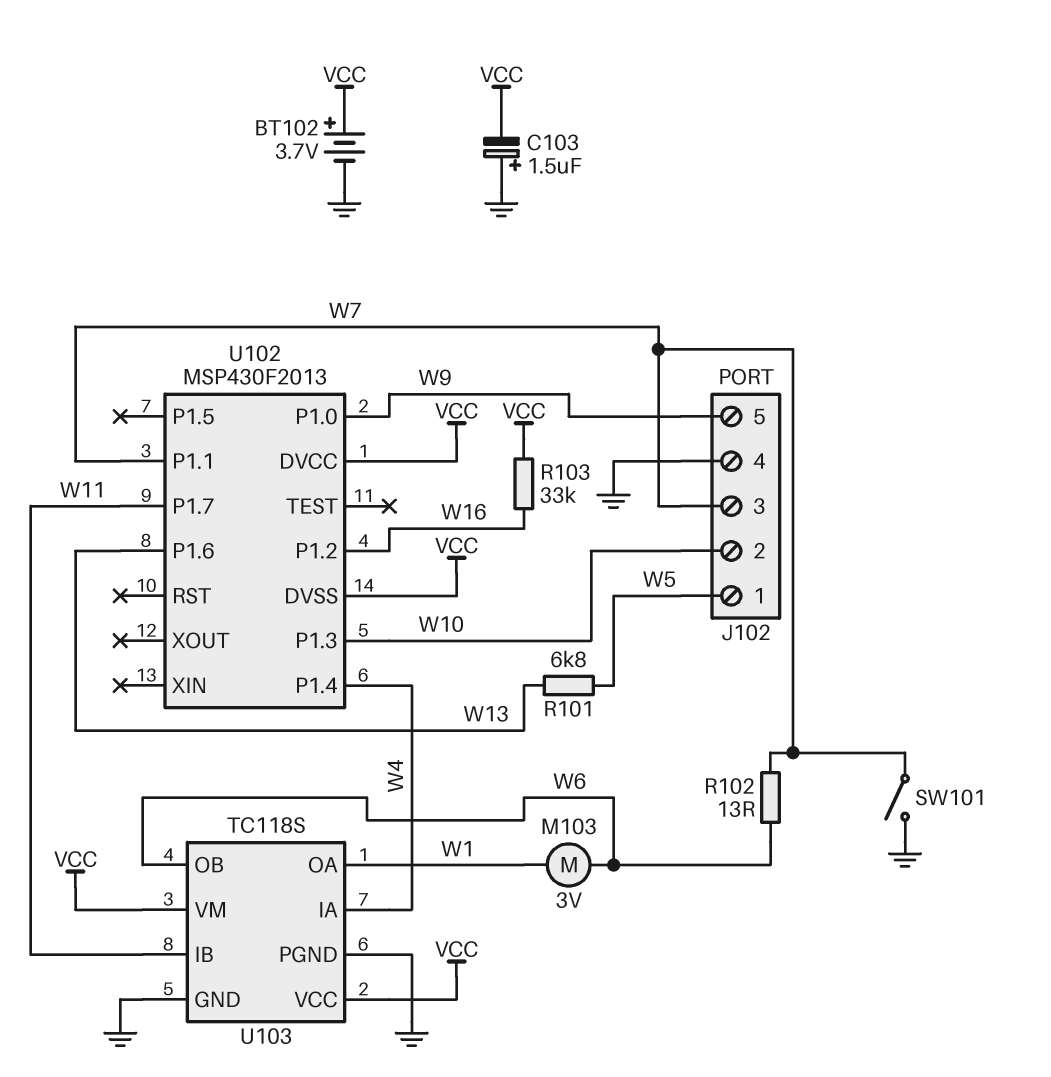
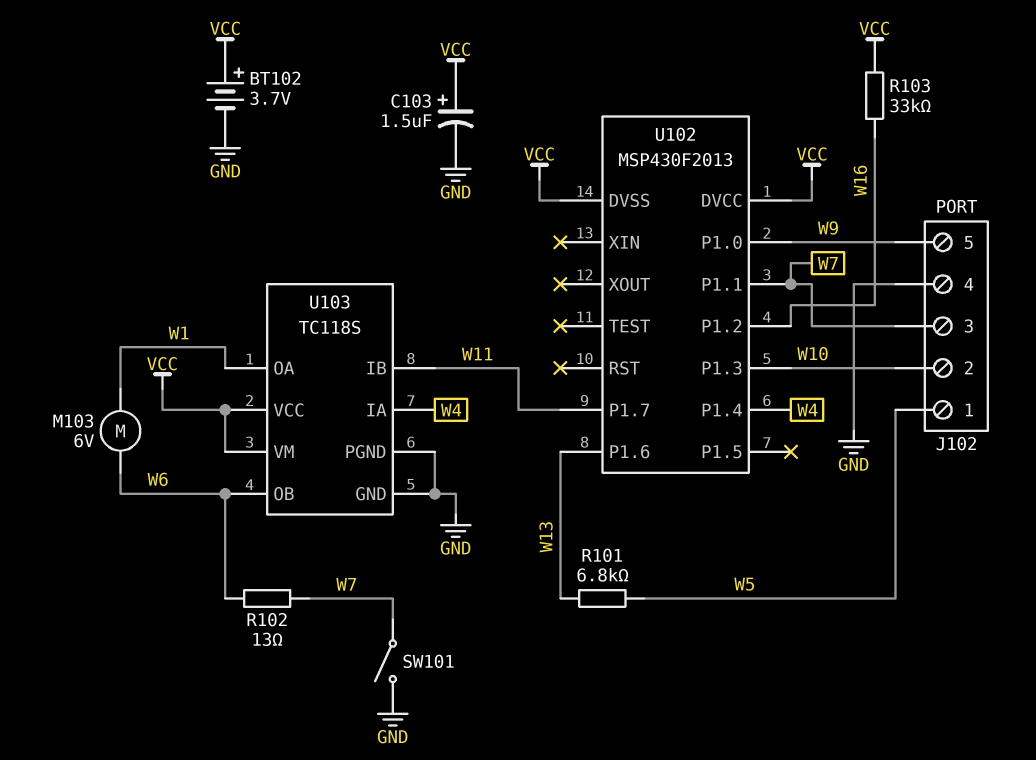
C103: 1.5uF (plus GND, minus VCC) -> 1.5uF (plus VCC, minus GND)
M103: motor 3V (W1, W6) -> motor 6V (W1, W6)

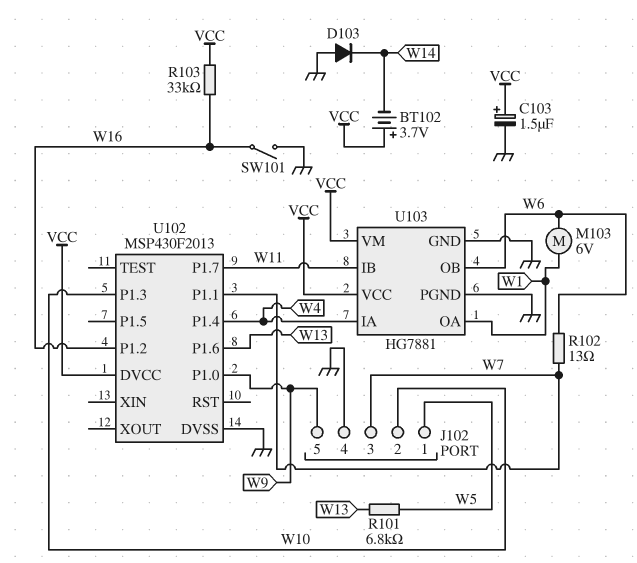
BT102: 3.7V (plus VCC, minus GND) -> 3.7V (plus VCC, minus W14)
D103: none -> diode (A GND, K W14)
SW101: switch (GND, W7) -> switch (GND, W16)
U102 pin DVSS: VCC -> GND
U103: TC118S -> HG7881

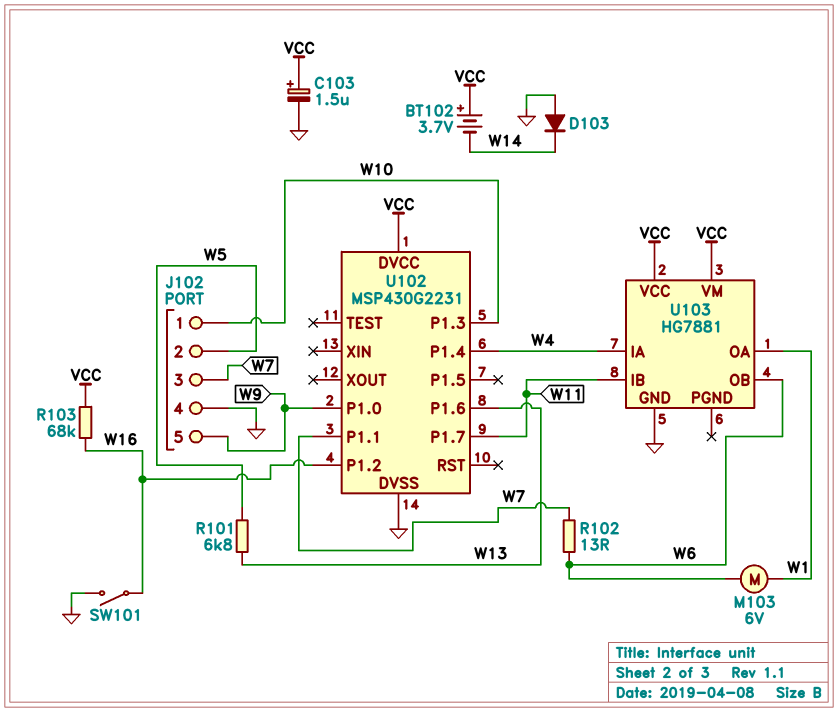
J102 pin 1: W5 -> W10
J102 pin 2: W10 -> W5
R103: 33k (VCC, W16) -> 68k (VCC, W16)
U102: MSP430F2013 -> MSP430G2231
U103 pin PGND: GND -> none

